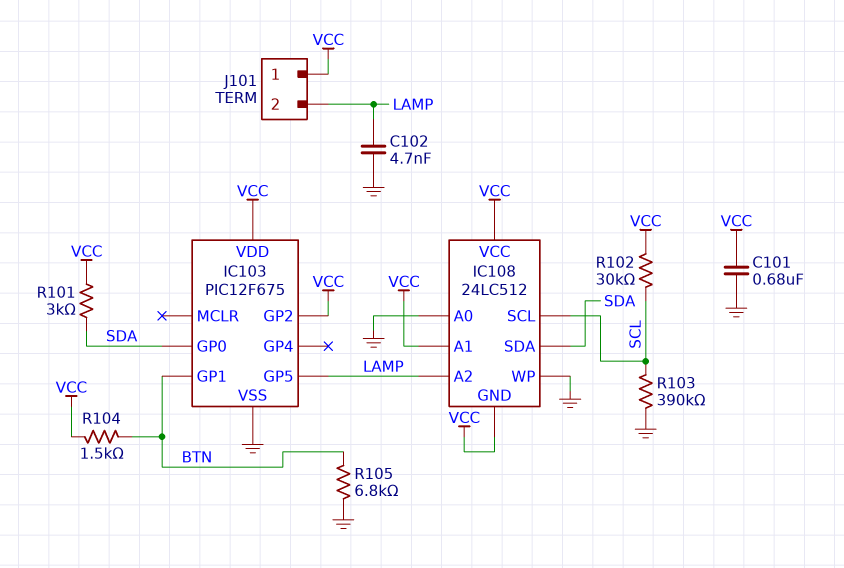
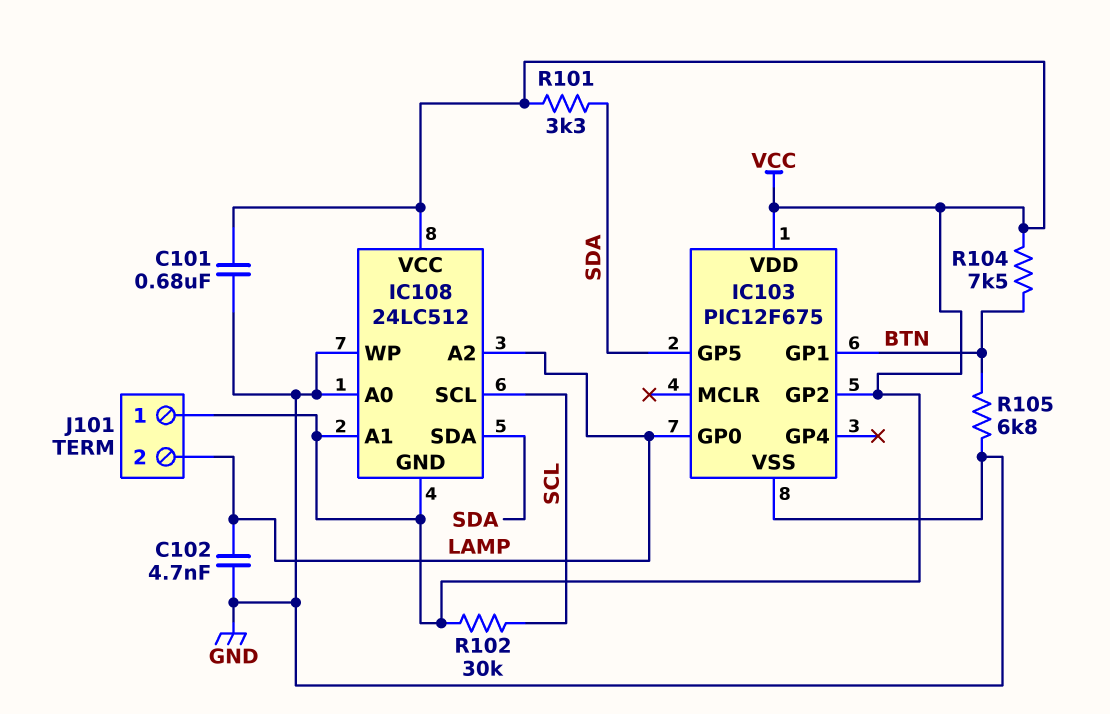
IC103 pin GP0: SDA -> LAMP
IC103 pin GP5: LAMP -> SDA
R101: 3k (SDA, VCC) -> 3.3k (SDA, VCC)
R103: 390k (GND, SCL) -> none
R104: 1.5k (BTN, VCC) -> 7.5k (BTN, VCC)

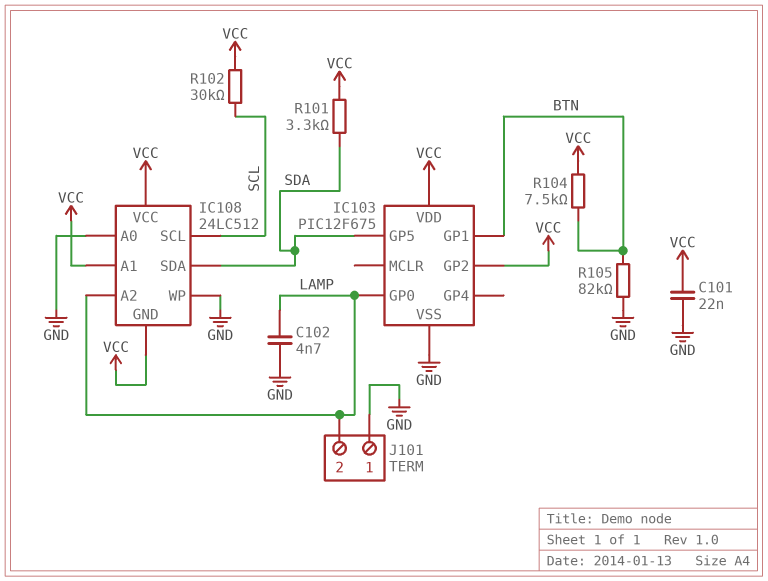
C101: 680nF (GND, VCC) -> 22nF (GND, VCC)
J101 pin 1: VCC -> GND
R105: 6.8k (BTN, GND) -> 82k (BTN, GND)

